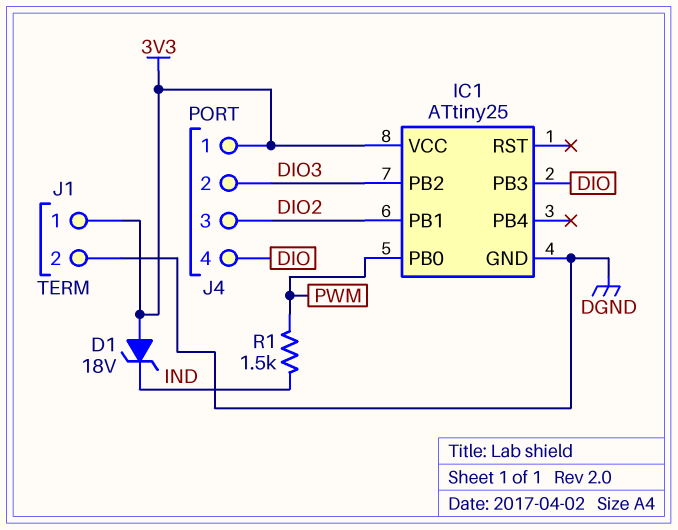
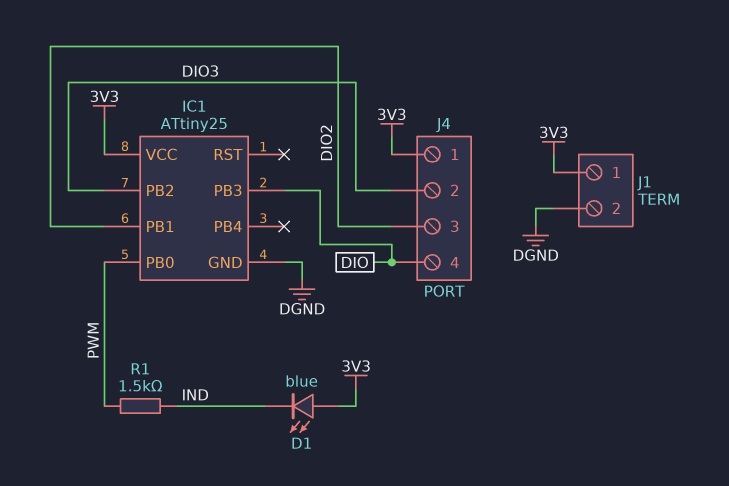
D1: zener 18V (A 3V3, K IND) -> LED blue (A 3V3, K IND)

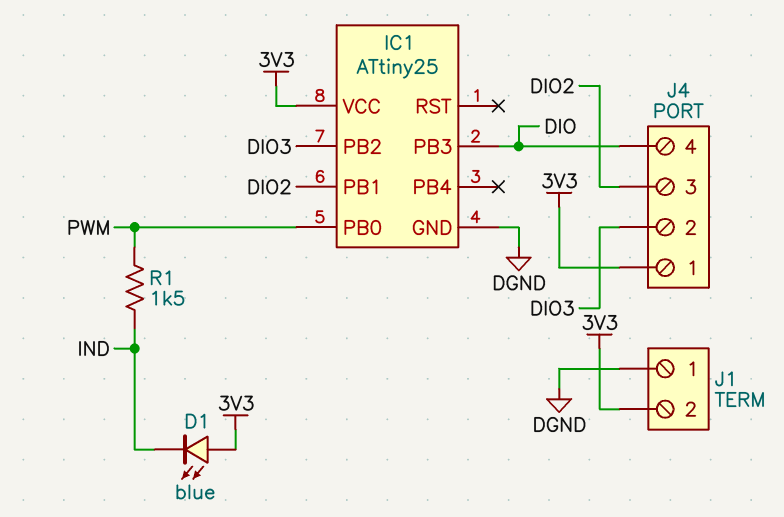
J1 pin 1: 3V3 -> DGND
J1 pin 2: DGND -> 3V3

